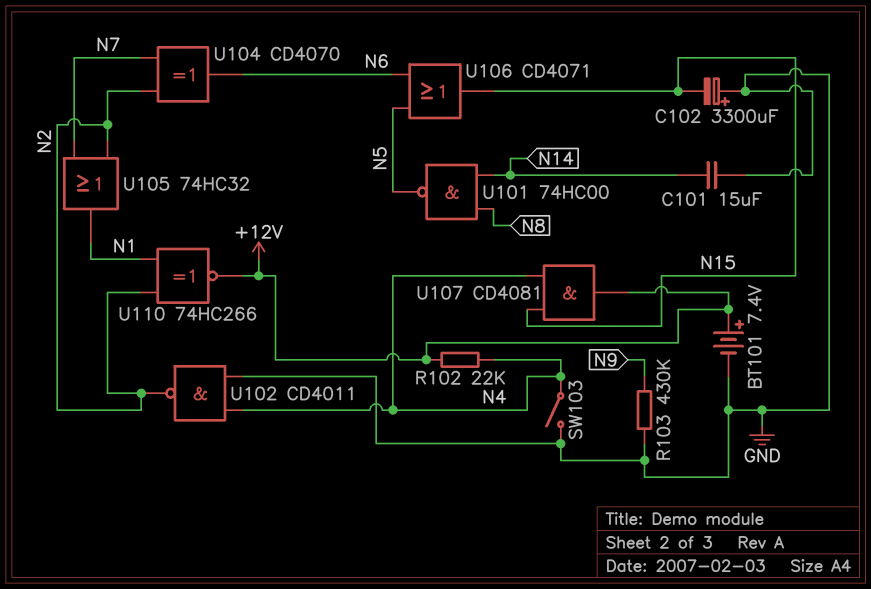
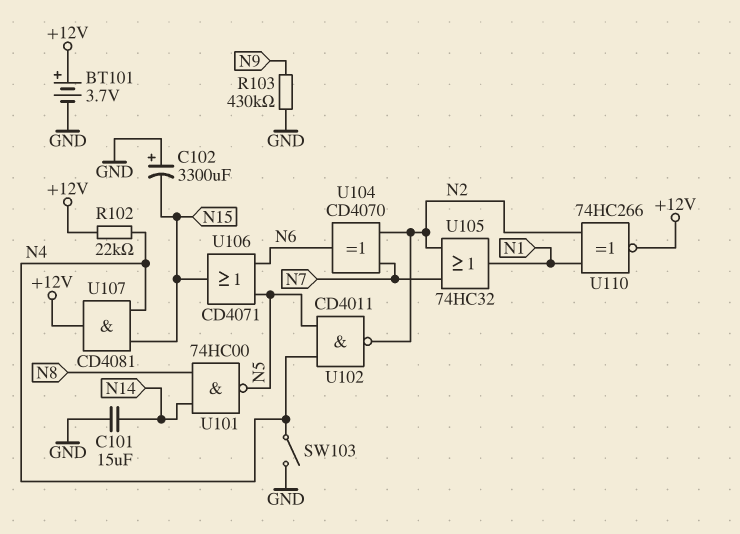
BT101: 7.4V (plus +12V, minus GND) -> 3.7V (plus +12V, minus GND)
U102: NAND CD4011 (in GND, in N4, out N2) -> NAND CD4011 (in N4, in N5, out N2)

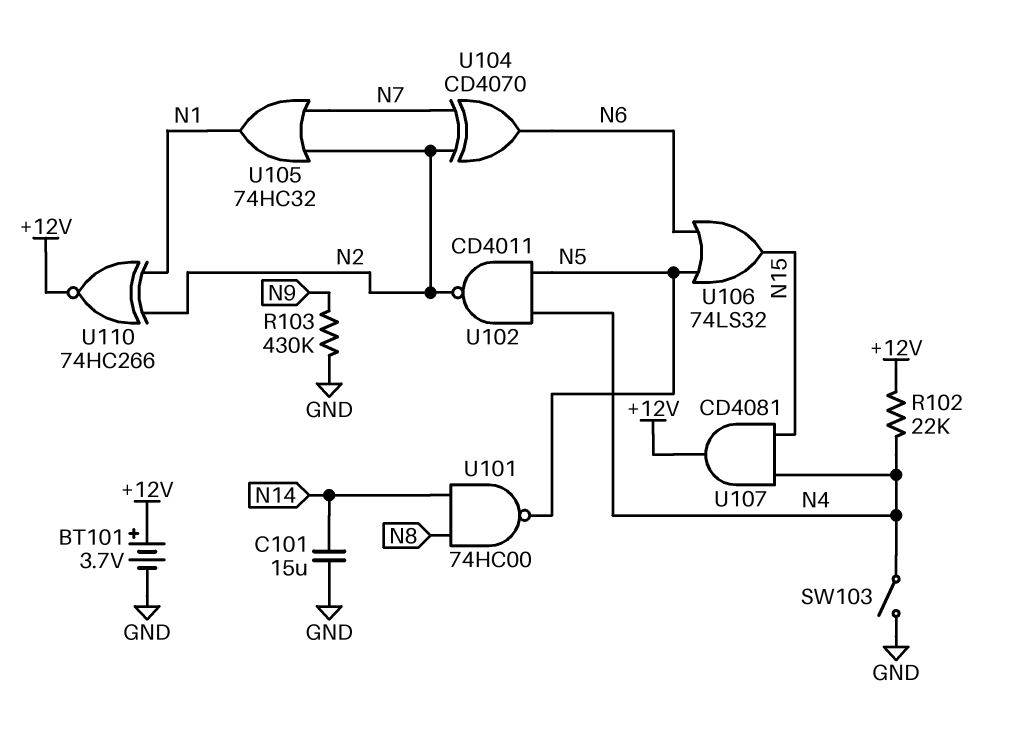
C102: 3300uF (plus GND, minus N15) -> none
U106: OR CD4071 (in N5, in N6, out N15) -> OR 74LS32 (in N5, in N6, out N15)

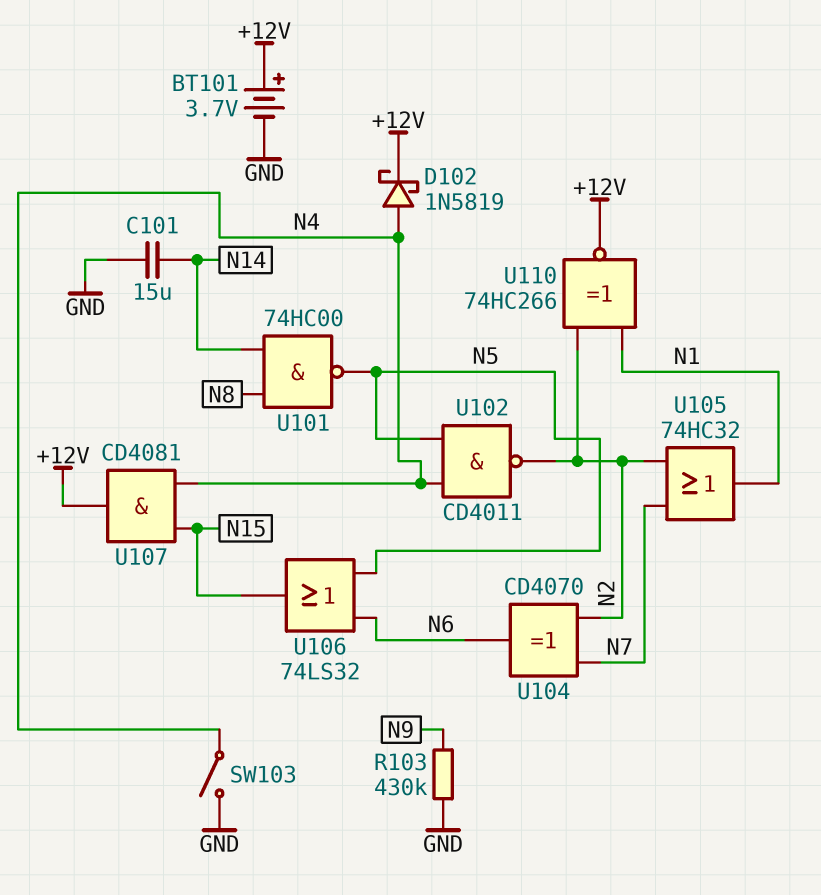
D102: none -> schottky 1N5819 (A N4, K +12V)
R102: 22k (+12V, N4) -> none

